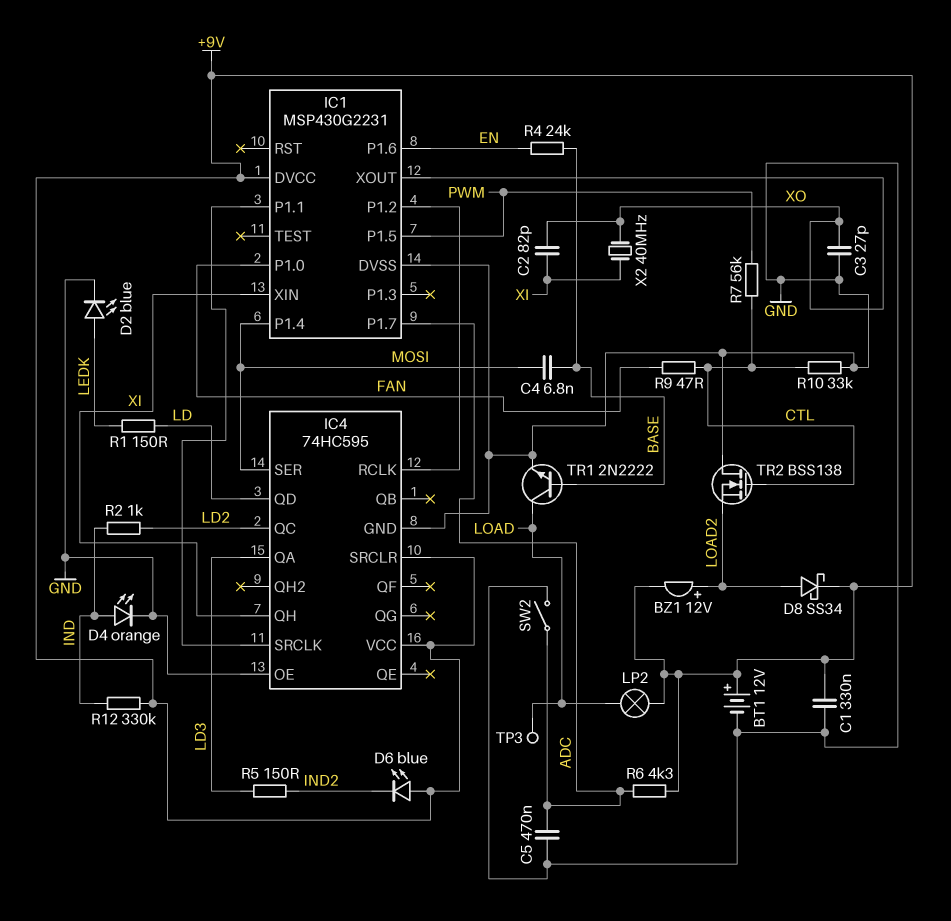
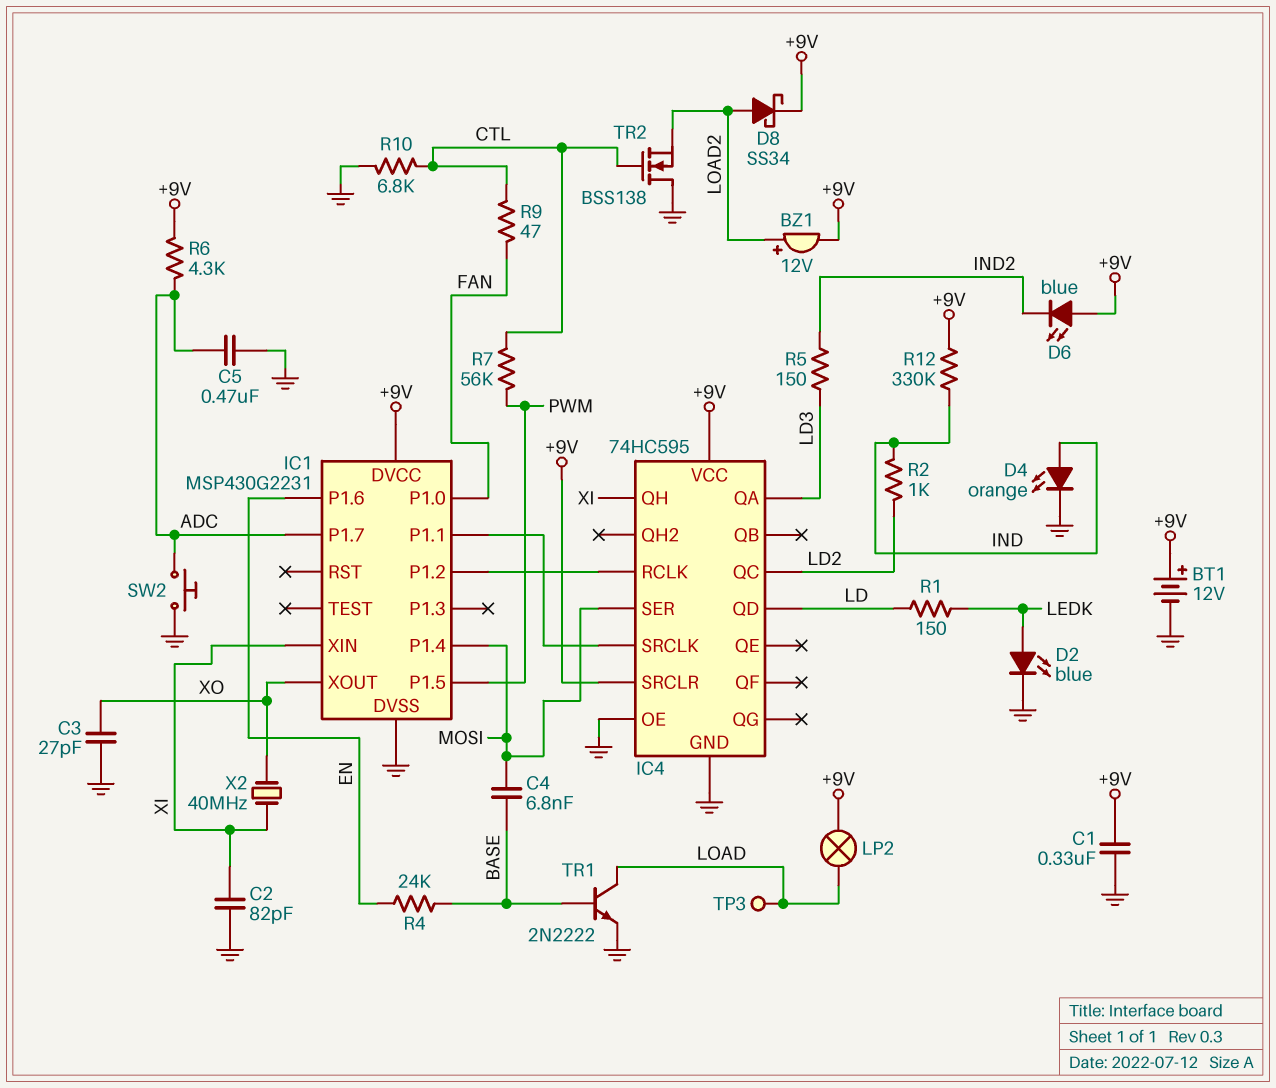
C2: 82pF (XI, XO) -> 82pF (GND, XI)
R10: 33k (CTL, GND) -> 6.8k (CTL, GND)
SW2: switch (ADC, GND) -> button (ADC, GND)

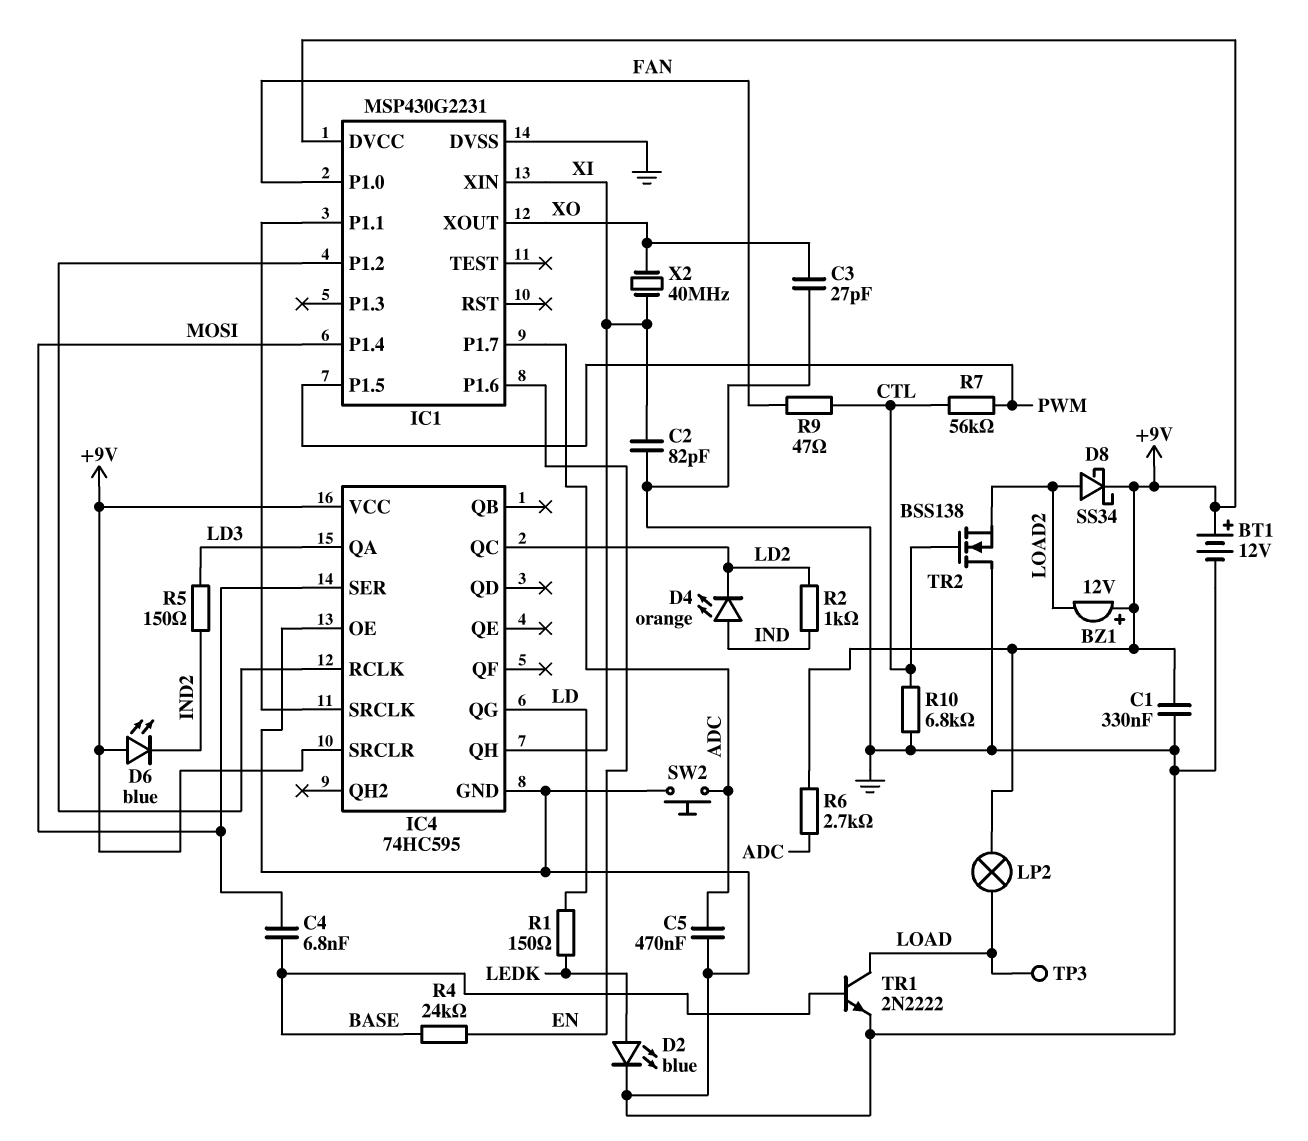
BZ1: buzzer 12V (plus LOAD2, minus +9V) -> buzzer 12V (plus +9V, minus LOAD2)
D4: LED orange (A IND, K GND) -> LED orange (A IND, K LD2)
IC4 pin QD: LD -> none
IC4 pin QG: none -> LD
R6: 4.3k (+9V, ADC) -> 2.7k (+9V, ADC)
R12: 330k (+9V, IND) -> none

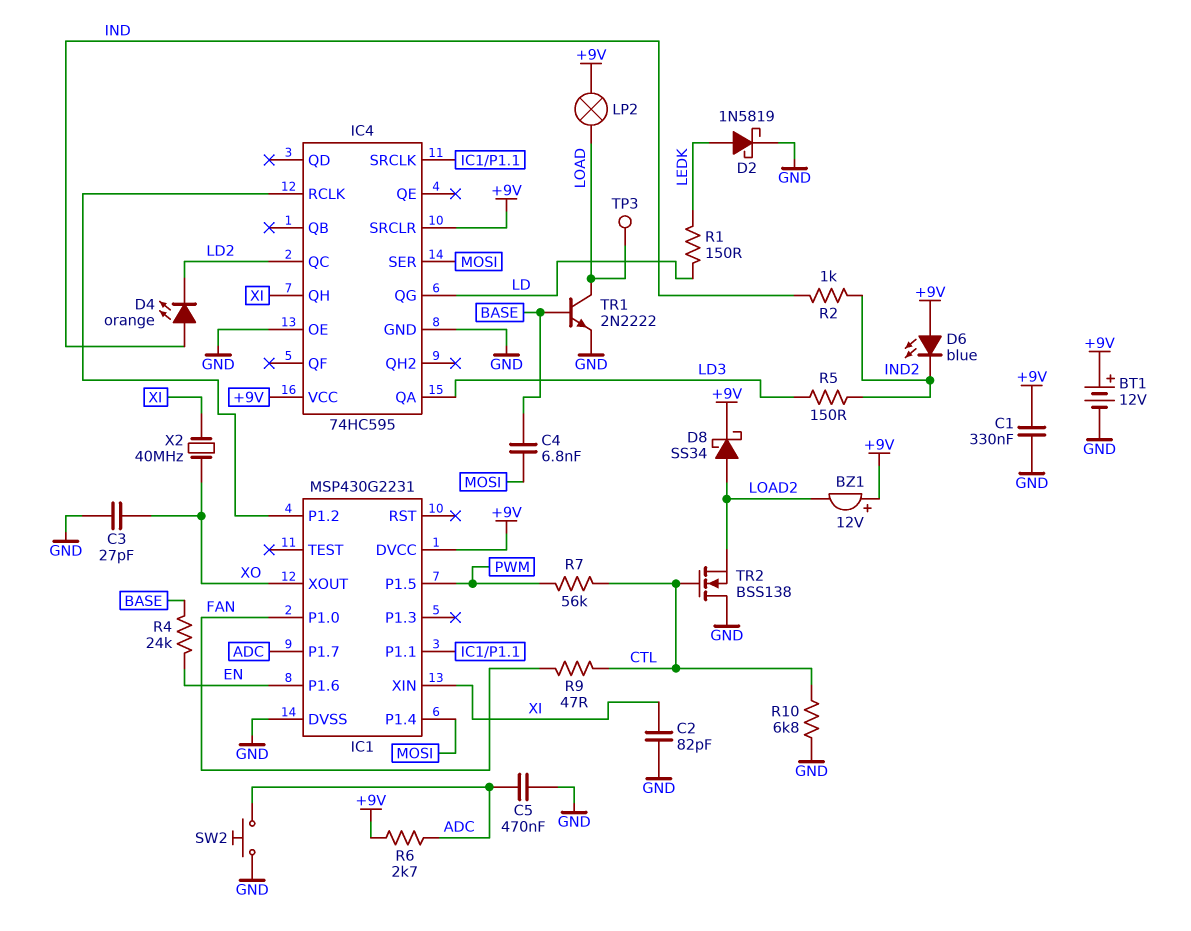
D2: LED blue (A LEDK, K GND) -> schottky 1N5819 (A LEDK, K GND)
R2: 1k (IND, LD2) -> 1k (IND, IND2)

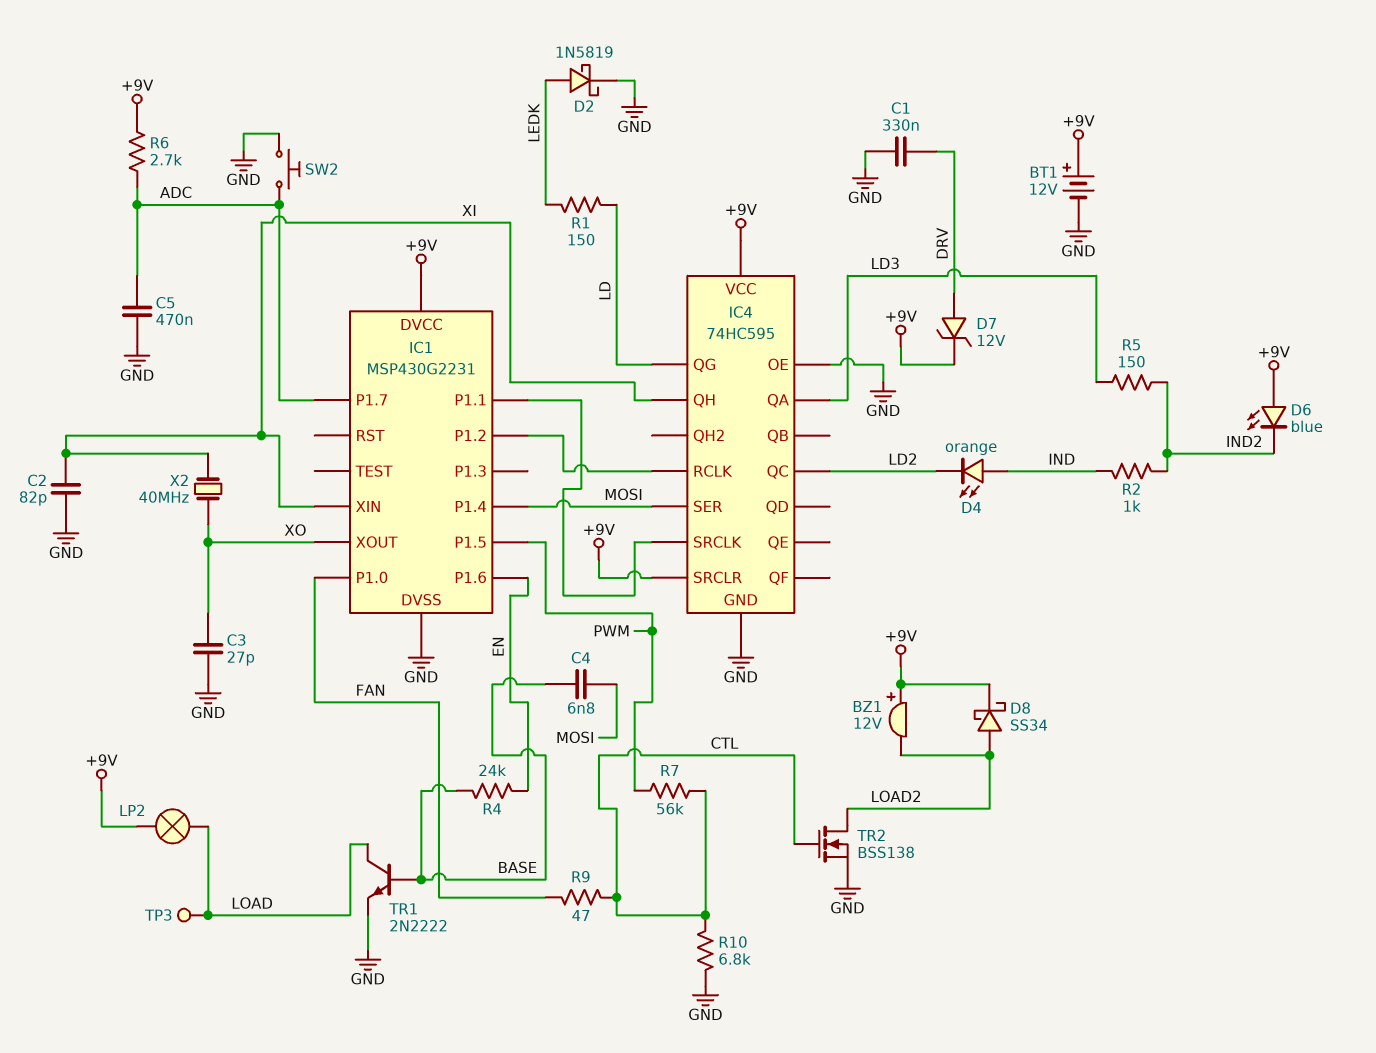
C1: 330nF (+9V, GND) -> 330nF (DRV, GND)
D7: none -> zener 12V (A DRV, K +9V)
TR2: NMOS BSS138 (G CTL, D GND, S LOAD2) -> NMOS BSS138 (G CTL, D LOAD2, S GND)

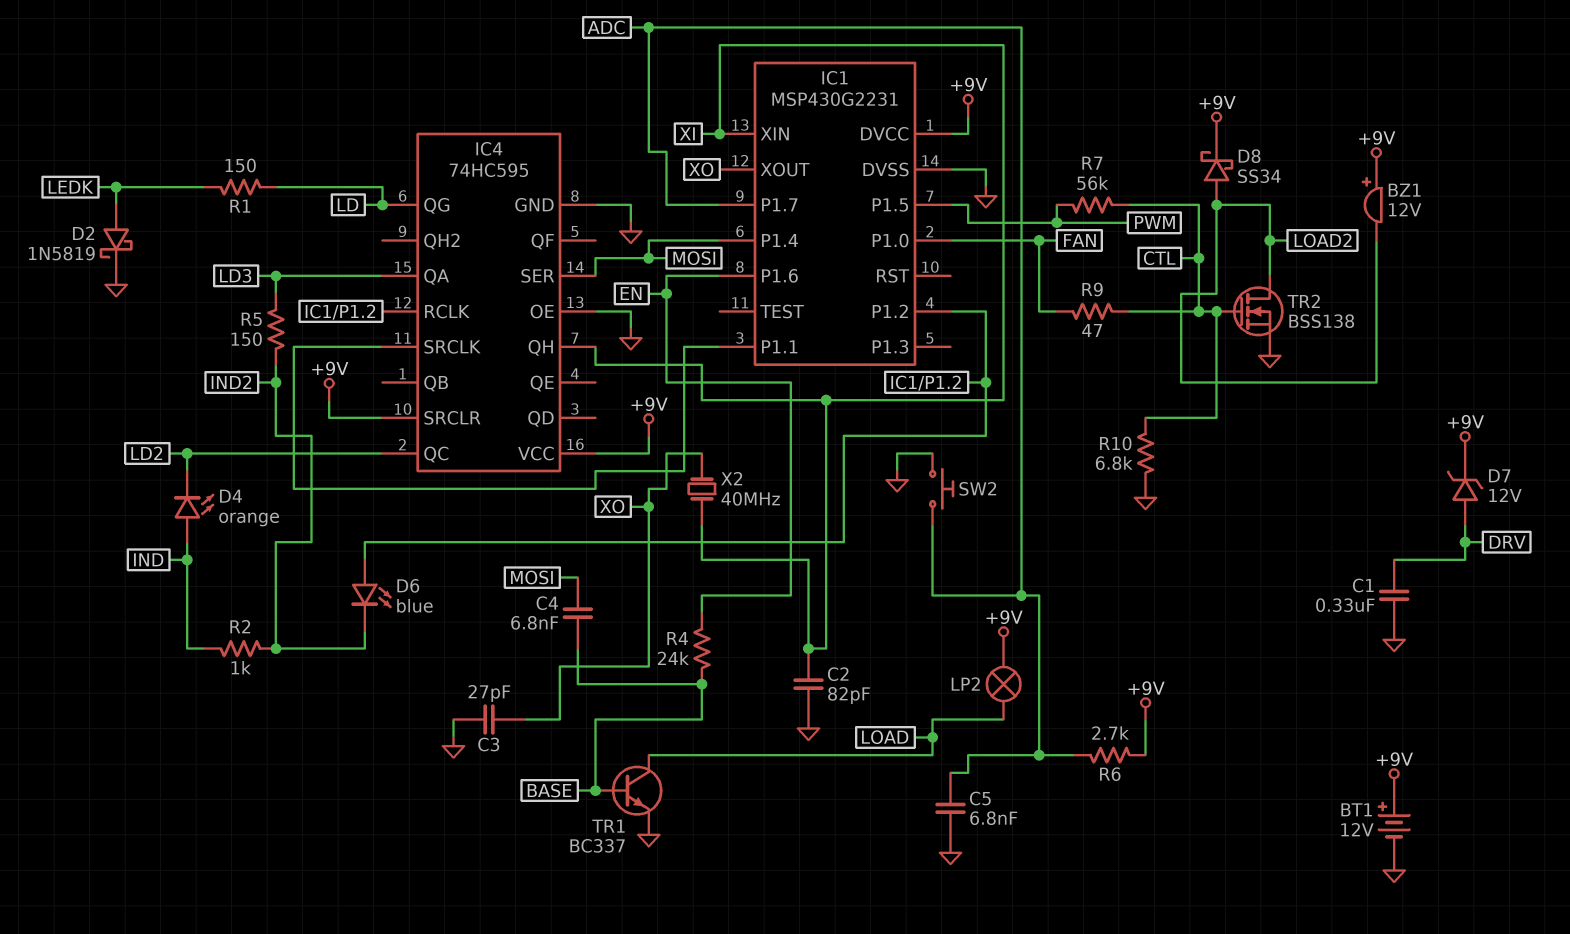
C5: 470nF (ADC, GND) -> 6.8nF (ADC, GND)
D6: LED blue (A +9V, K IND2) -> LED blue (A IC1/P1.2, K IND2)
TP3: test point (LOAD) -> none
TR1: NPN 2N2222 (B BASE, C LOAD, E GND) -> NPN BC337 (B BASE, C LOAD, E GND)

